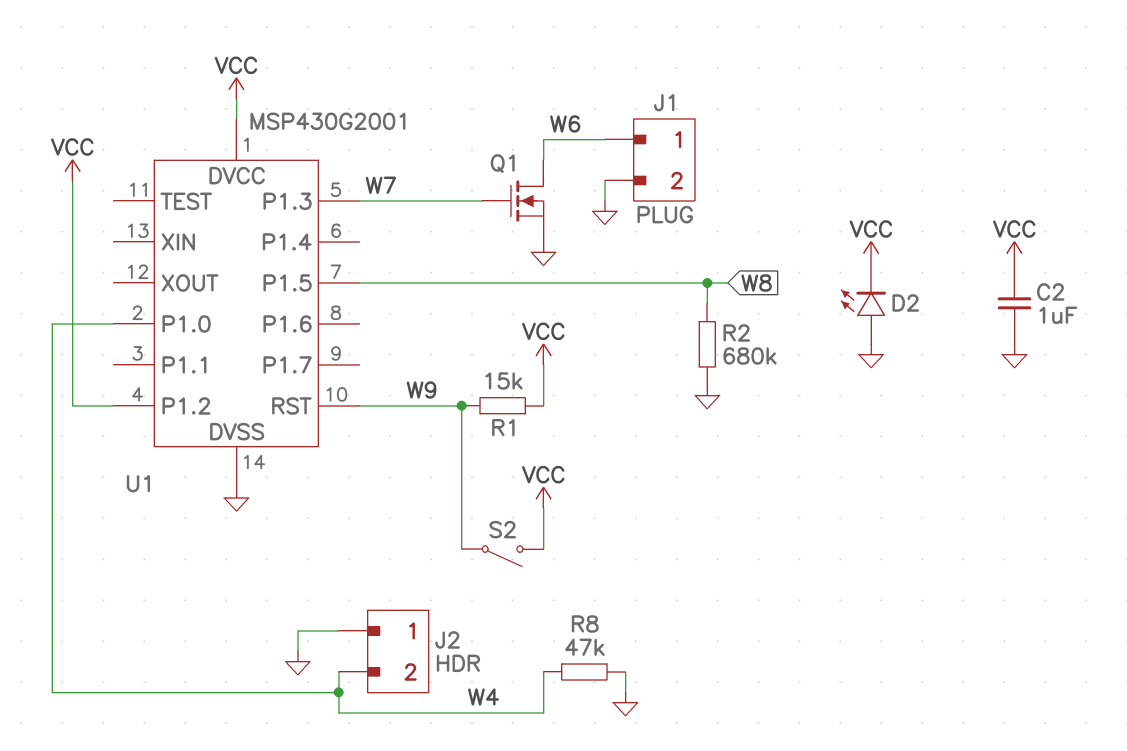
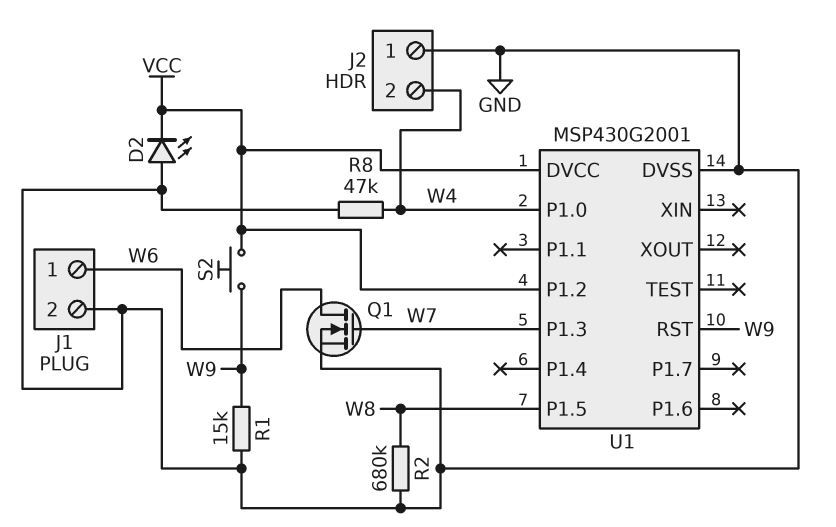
C2: 1uF (GND, VCC) -> none
R1: 15k (VCC, W9) -> 15k (GND, W9)
S2: switch (VCC, W9) -> button (VCC, W9)

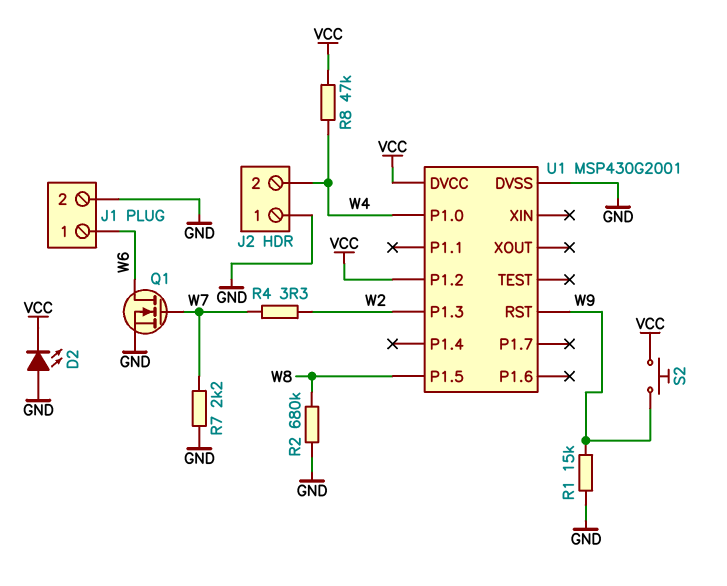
R4: none -> 3.3 (W2, W7)
R7: none -> 2.2k (GND, W7)
R8: 47k (GND, W4) -> 47k (VCC, W4)
U1 pin P1.3: W7 -> W2

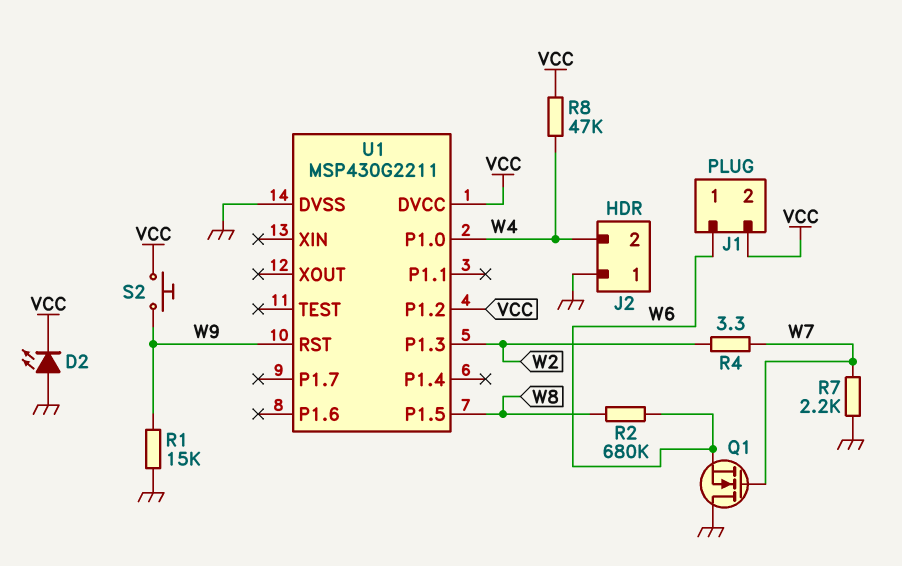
J1 pin 2: GND -> VCC
Q1: NMOS (G W7, D W6, S GND) -> NMOS (G W7, D GND, S W6)
R2: 680k (GND, W8) -> 680k (W6, W8)
U1: MSP430G2001 -> MSP430G2211

